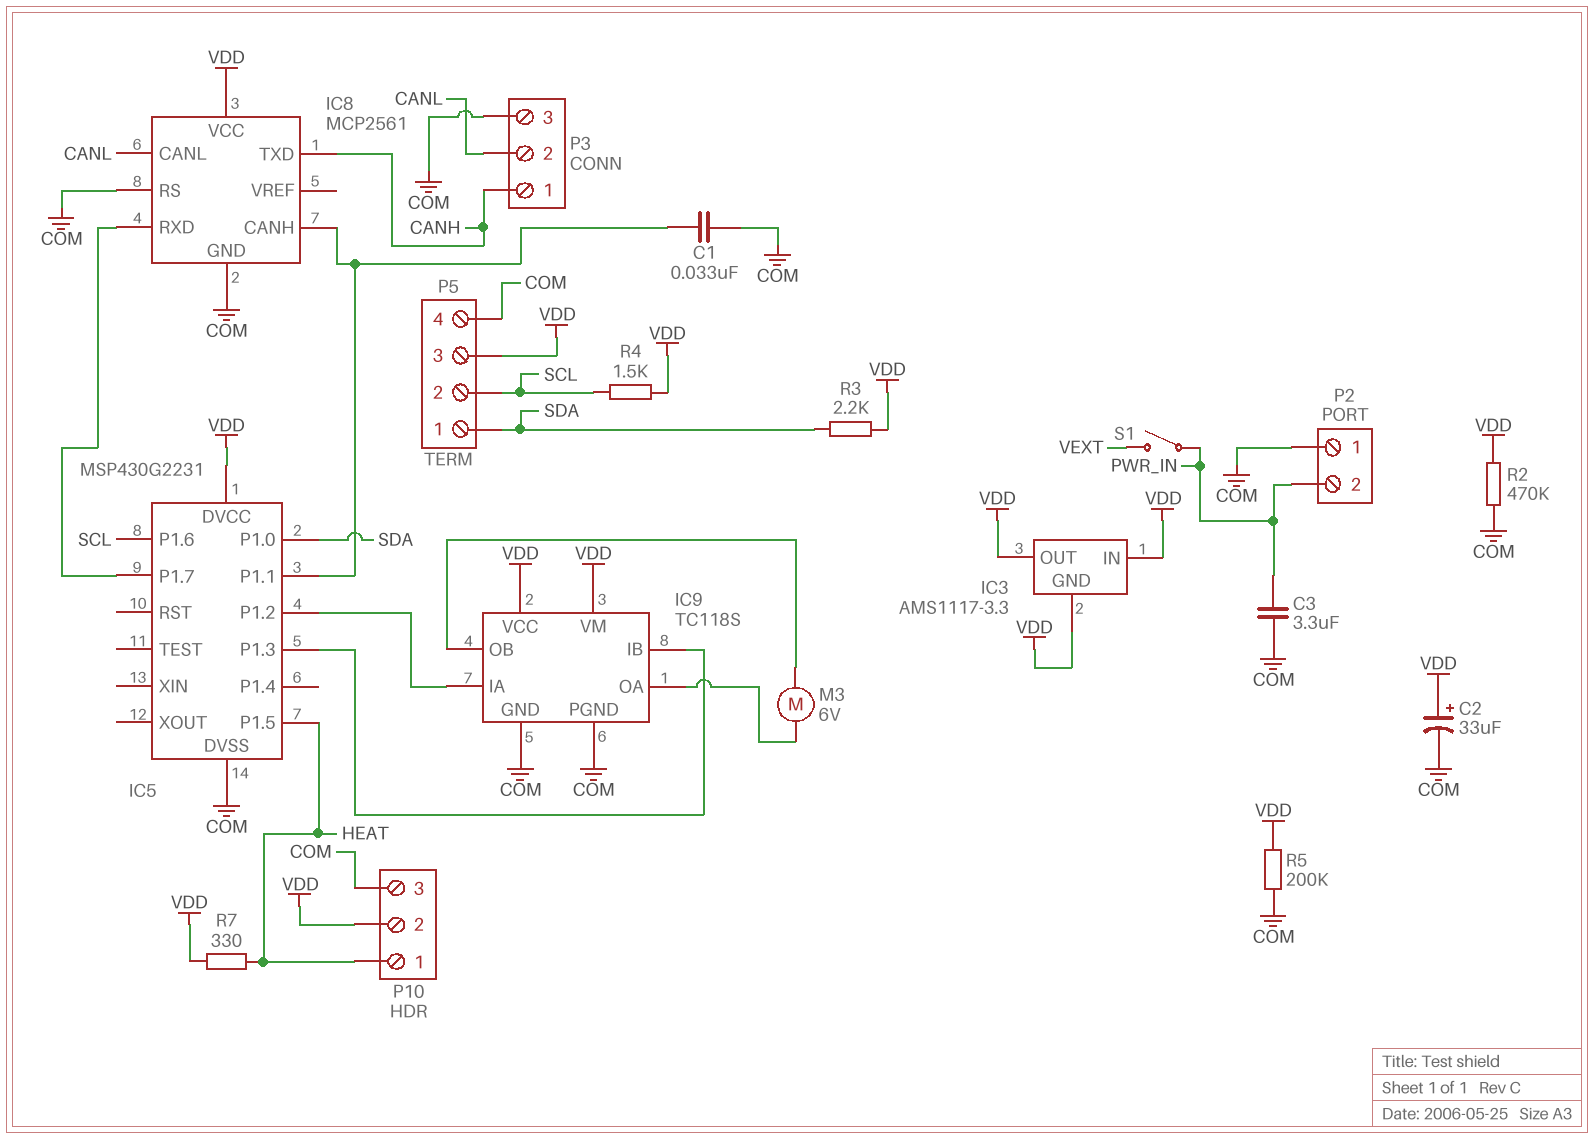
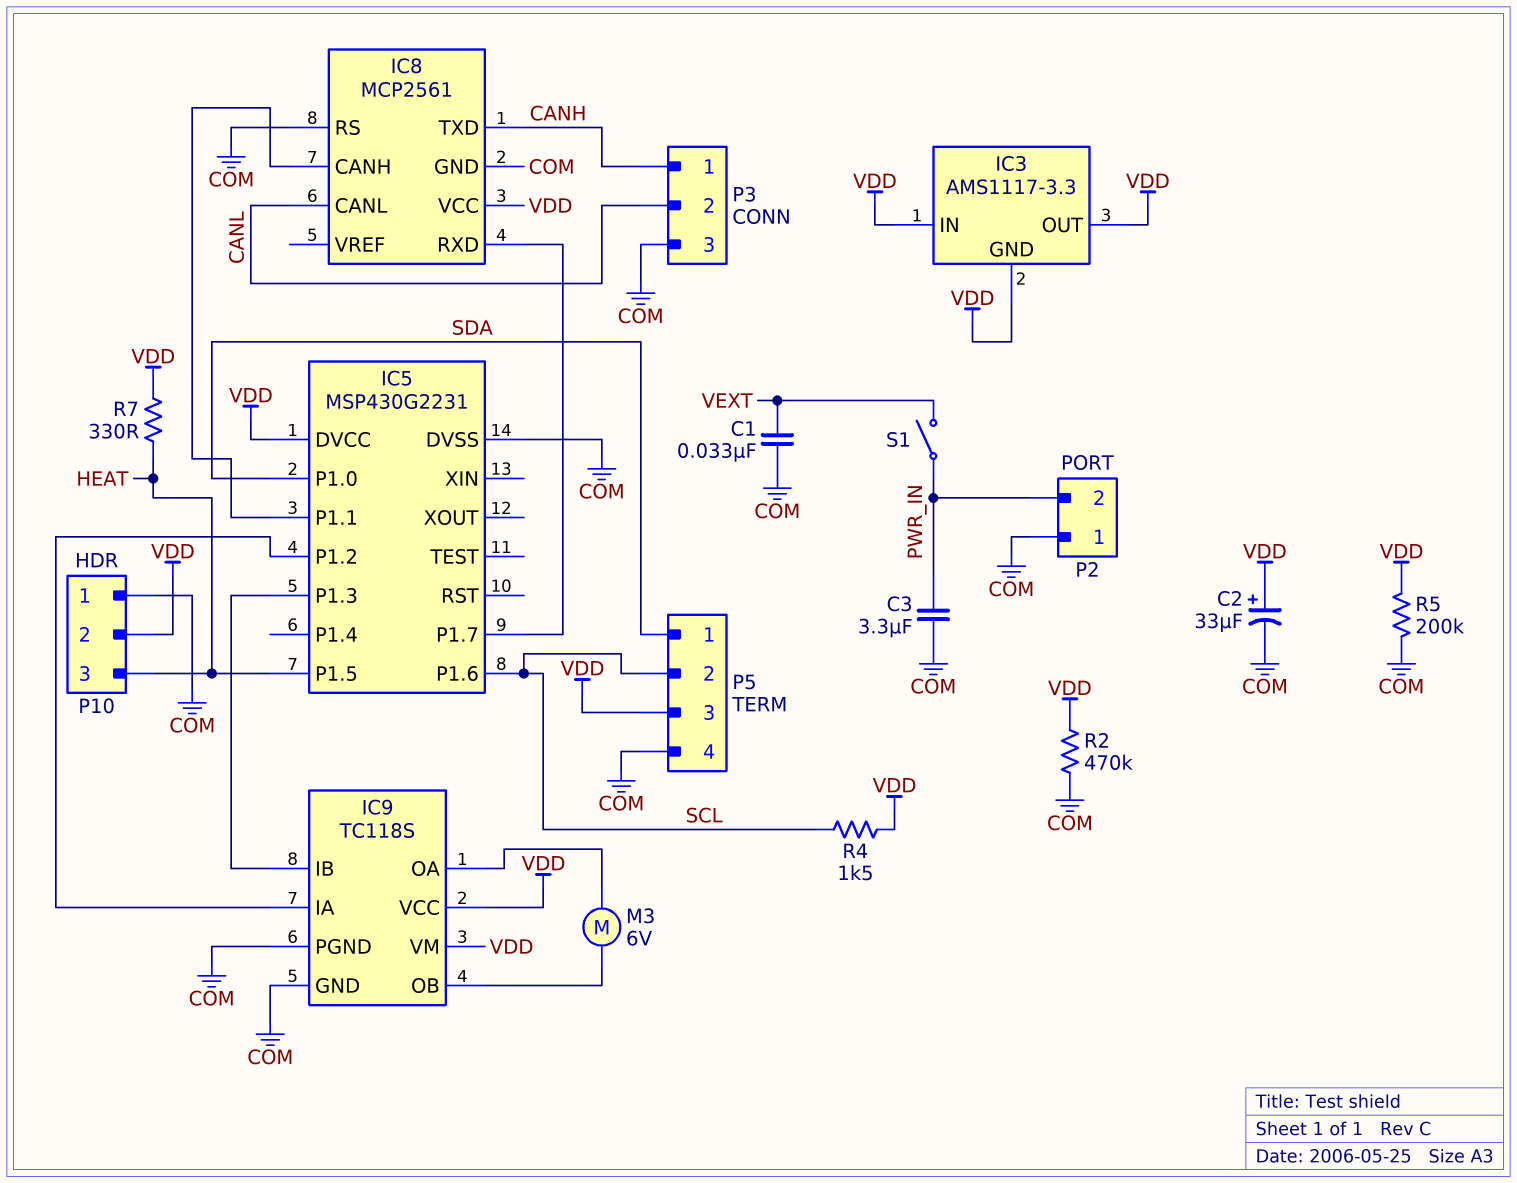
C1: 33nF (COM, IC5/P1.1) -> 33nF (COM, VEXT)
P10 pin 1: HEAT -> COM
P10 pin 3: COM -> HEAT
R3: 2.2k (SDA, VDD) -> none

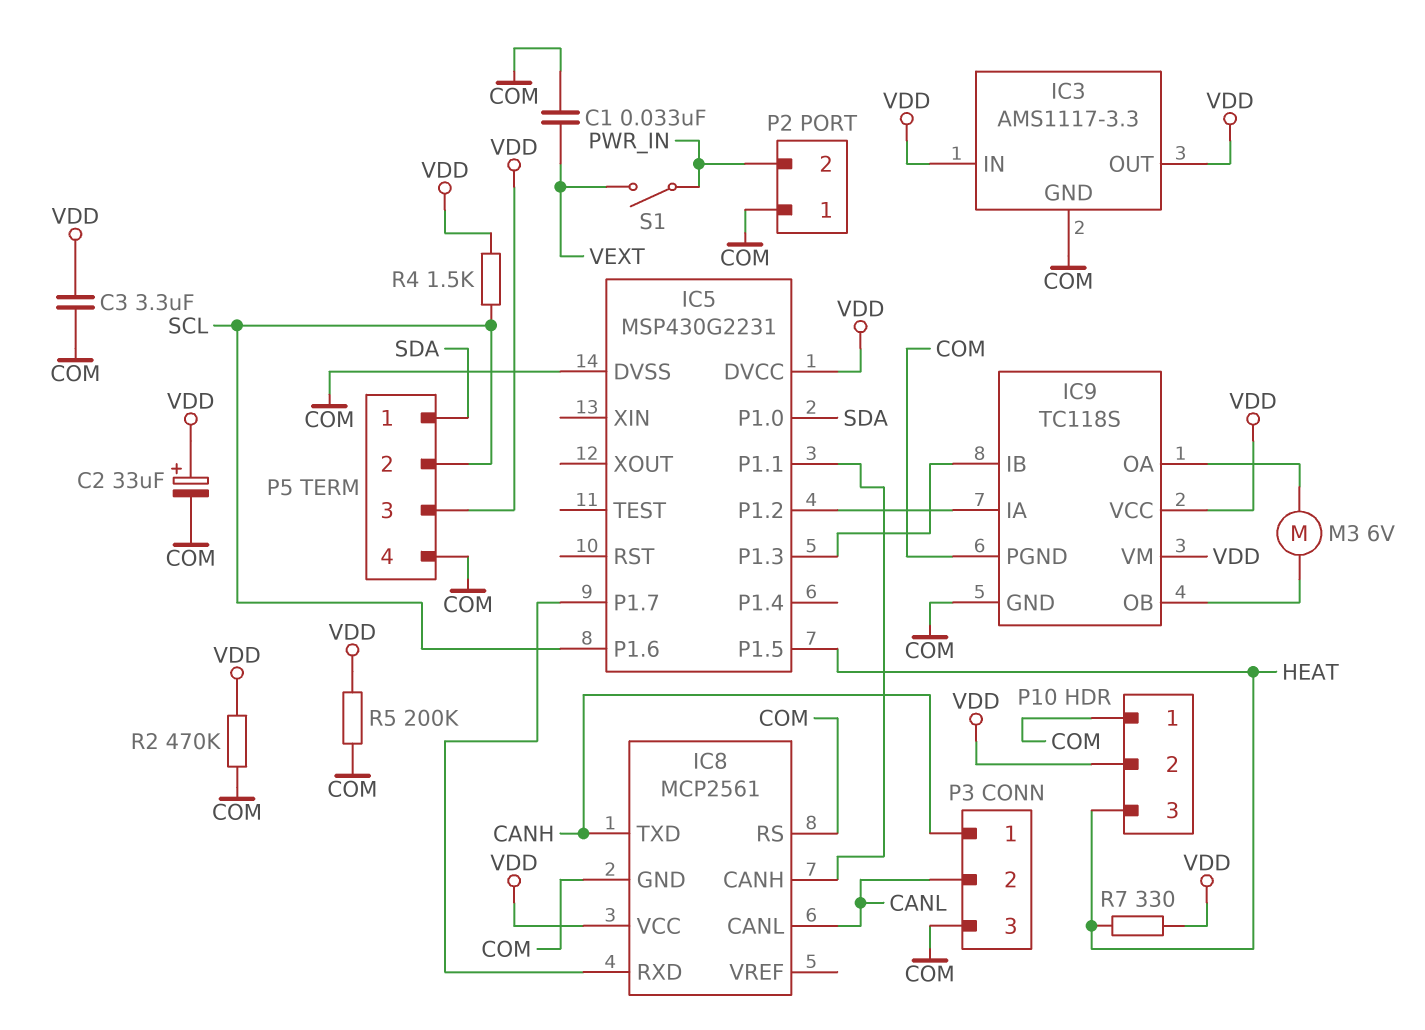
C3: 3.3uF (COM, PWR_IN) -> 3.3uF (COM, VDD)
IC3 pin GND: VDD -> COM

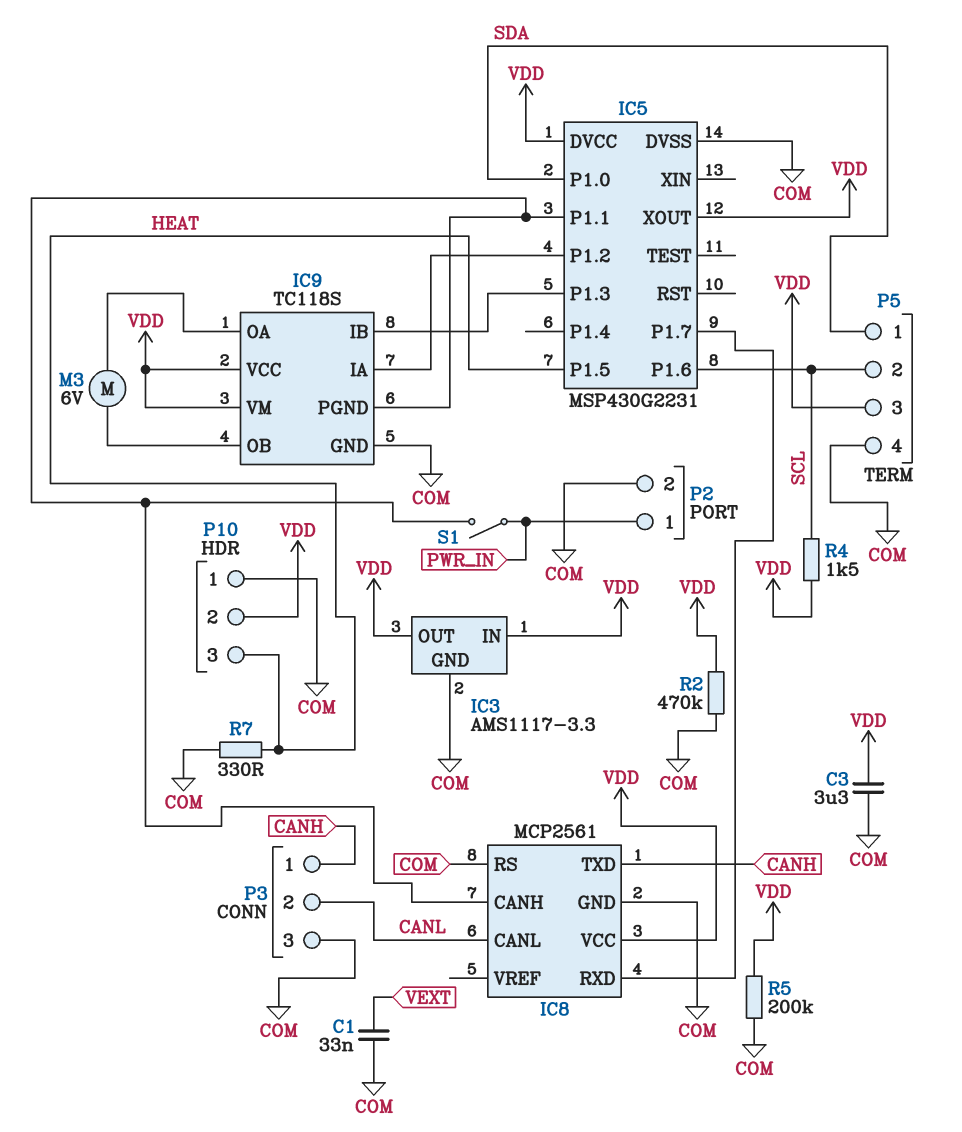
C2: 33uF (plus VDD, minus COM) -> none
IC5 pin XOUT: none -> VDD
IC9 pin PGND: COM -> IC5/P1.1
P2 pin 1: COM -> PWR_IN
P2 pin 2: PWR_IN -> COM
R7: 330 (HEAT, VDD) -> 330 (COM, HEAT)
S1: switch (PWR_IN, VEXT) -> switch (IC5/P1.1, PWR_IN)

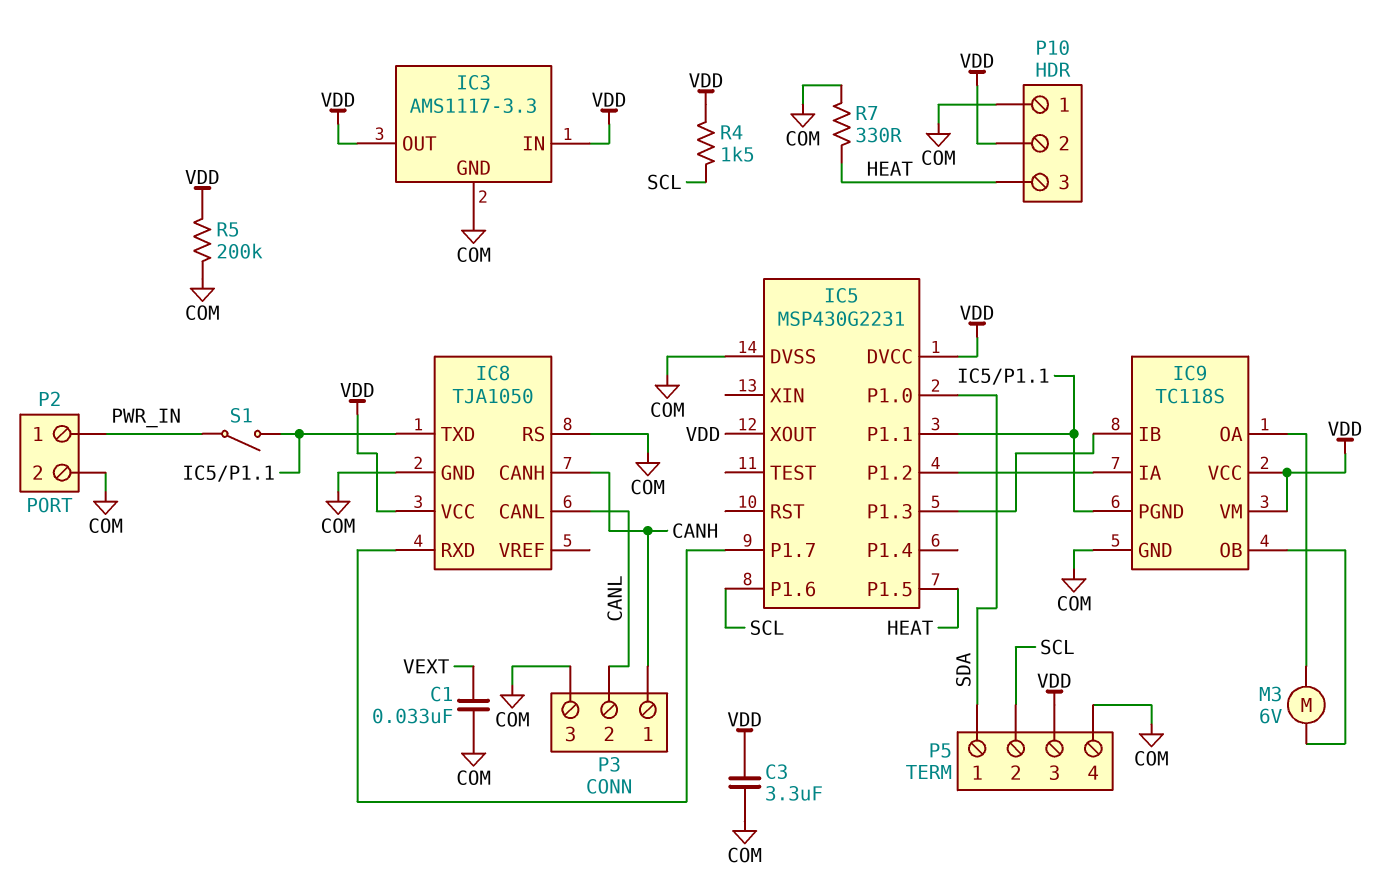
IC8: MCP2561 -> TJA1050
IC8 pin CANH: IC5/P1.1 -> CANH
IC8 pin TXD: CANH -> IC5/P1.1
R2: 470k (COM, VDD) -> none

